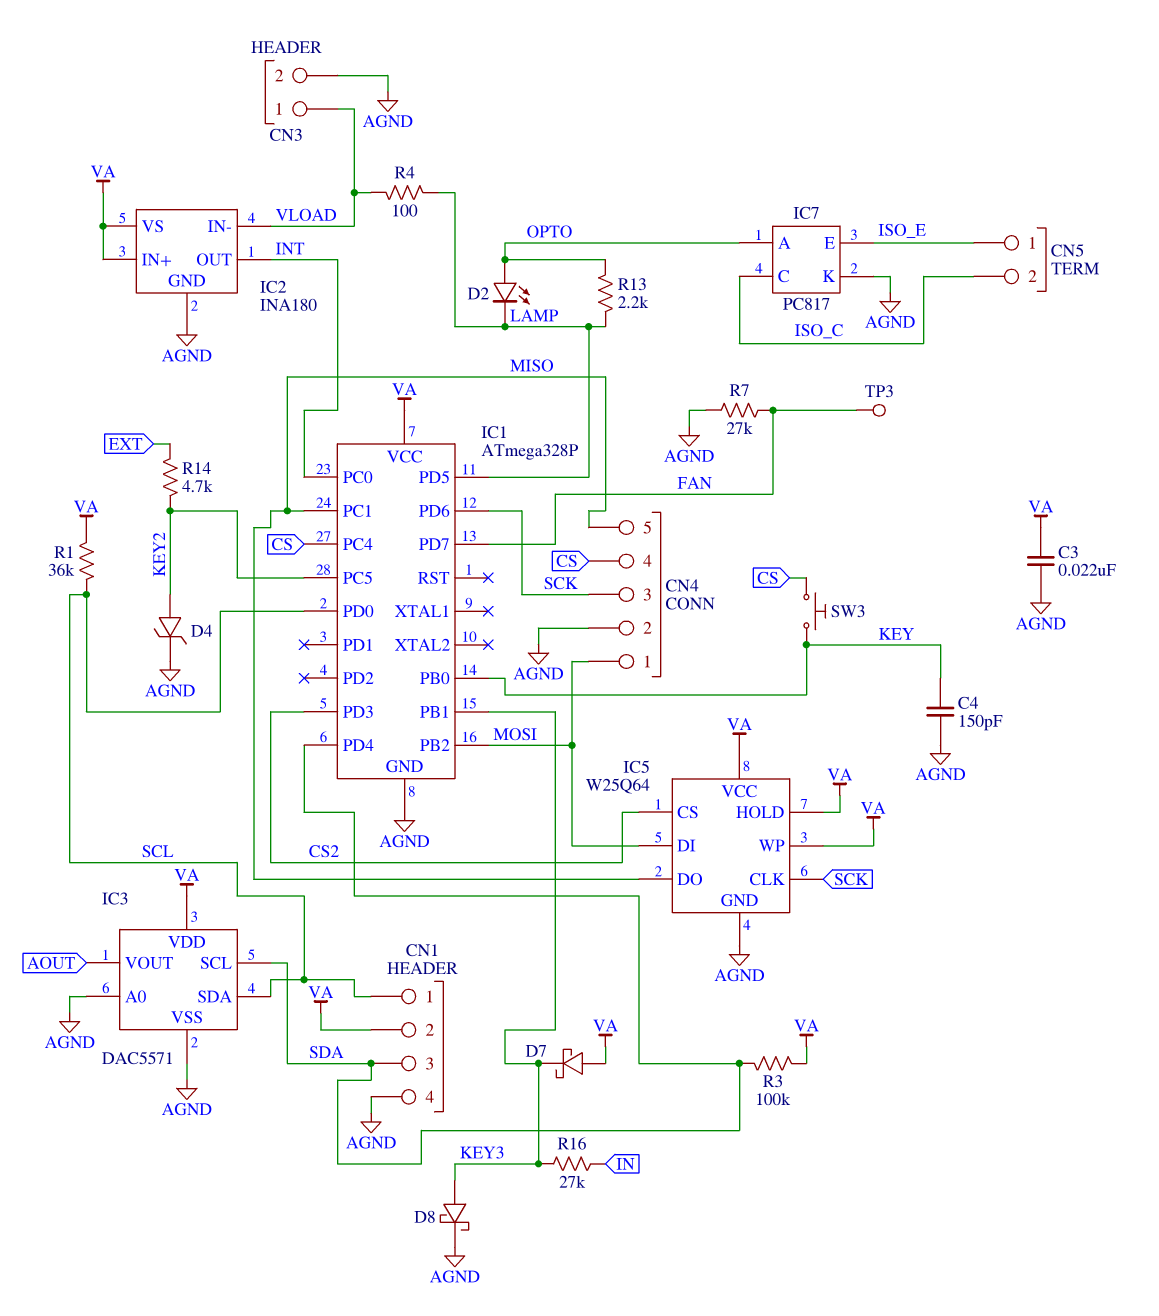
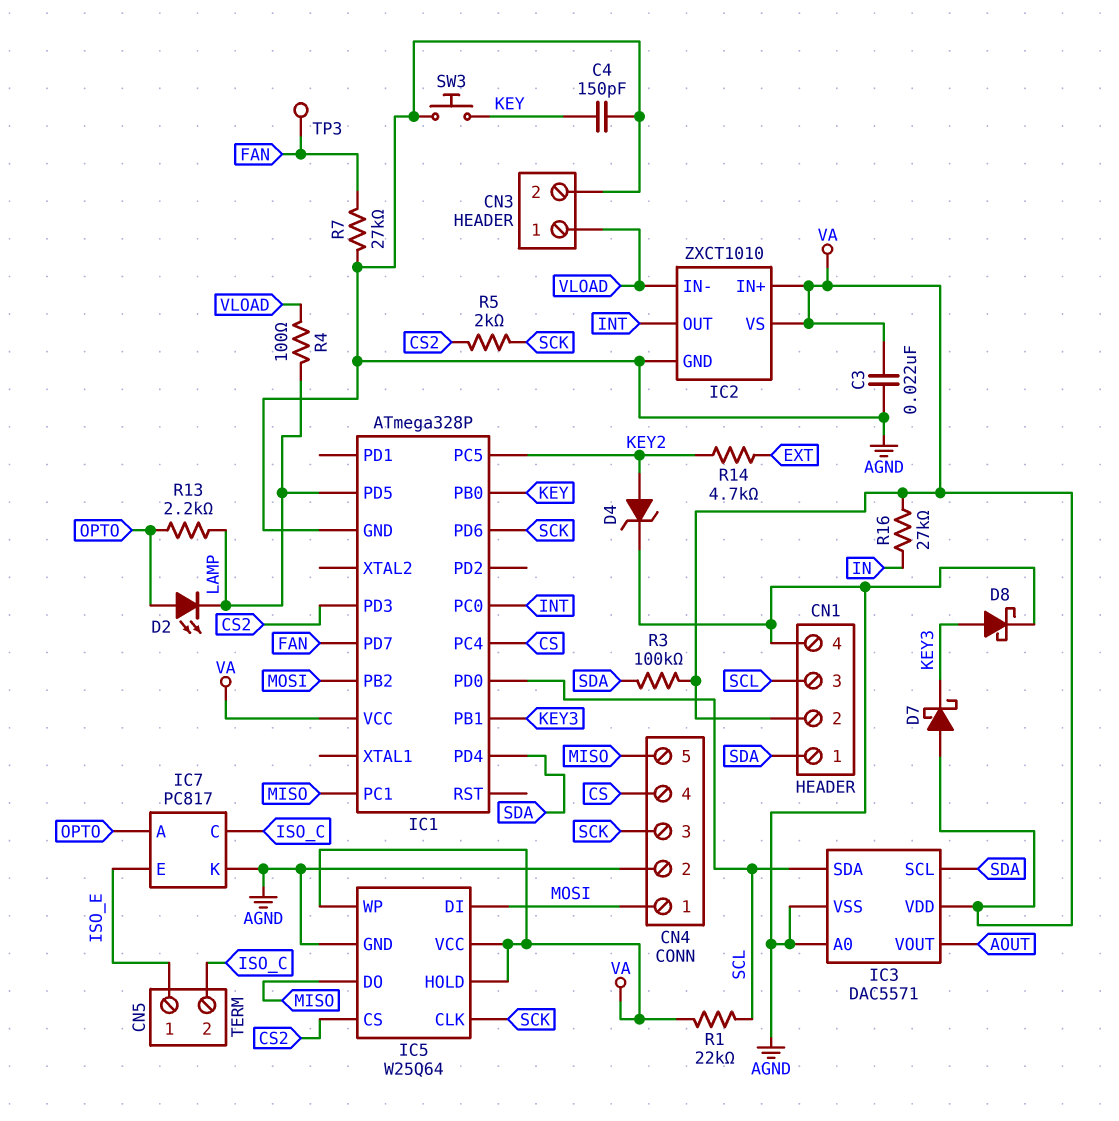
CN1 pin 1: SCL -> SDA
CN1 pin 3: SDA -> SCL
IC2: INA180 -> ZXCT1010
R1: 36k (SCL, VA) -> 22k (SCL, VA)
R5: none -> 2k (CS2, SCK)
R16: 27k (IN, KEY3) -> 27k (IN, VA)
SW3: button (CS, KEY) -> button (AGND, KEY)

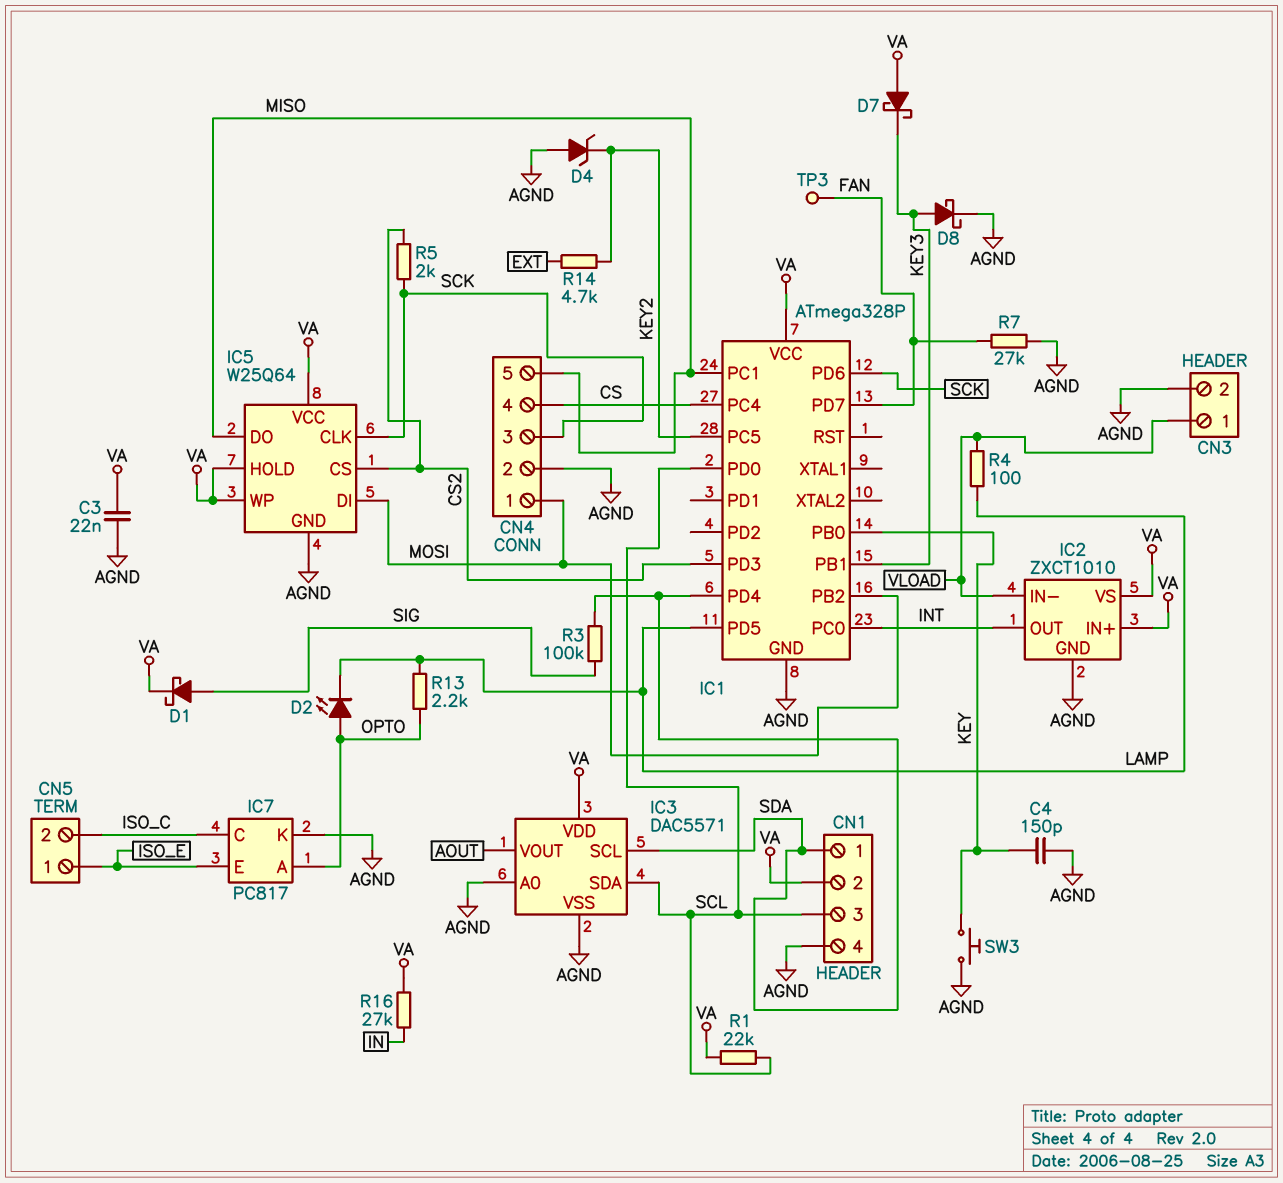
D1: none -> schottky (A SIG, K VA)
D4: zener (A KEY2, K AGND) -> zener (A AGND, K KEY2)
R3: 100k (SDA, VA) -> 100k (SDA, SIG)

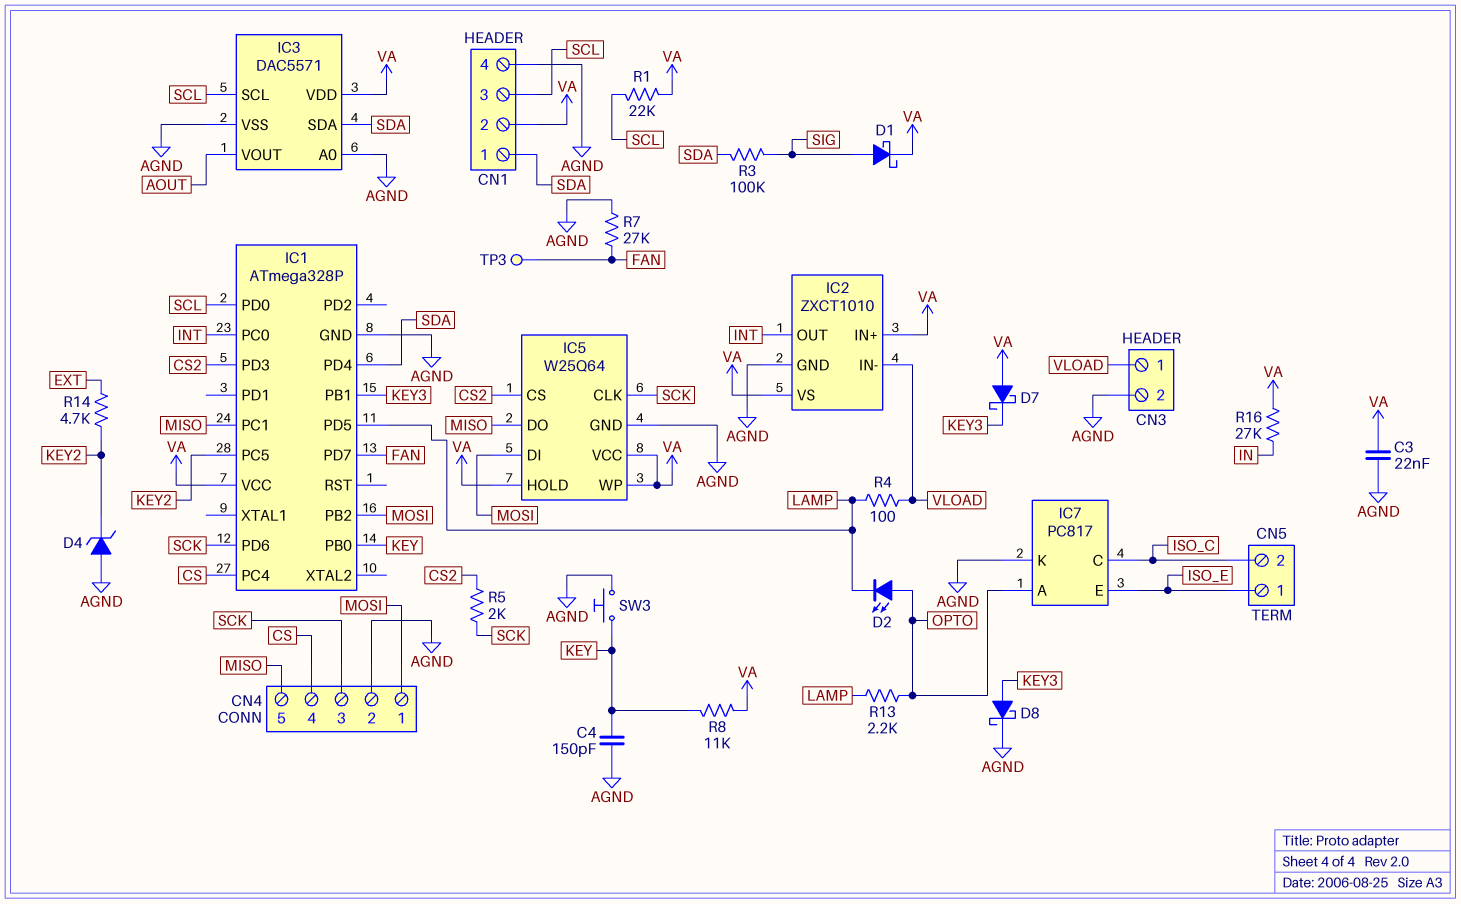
IC3 pin SCL: SDA -> SCL
IC3 pin SDA: SCL -> SDA
R8: none -> 11k (KEY, VA)

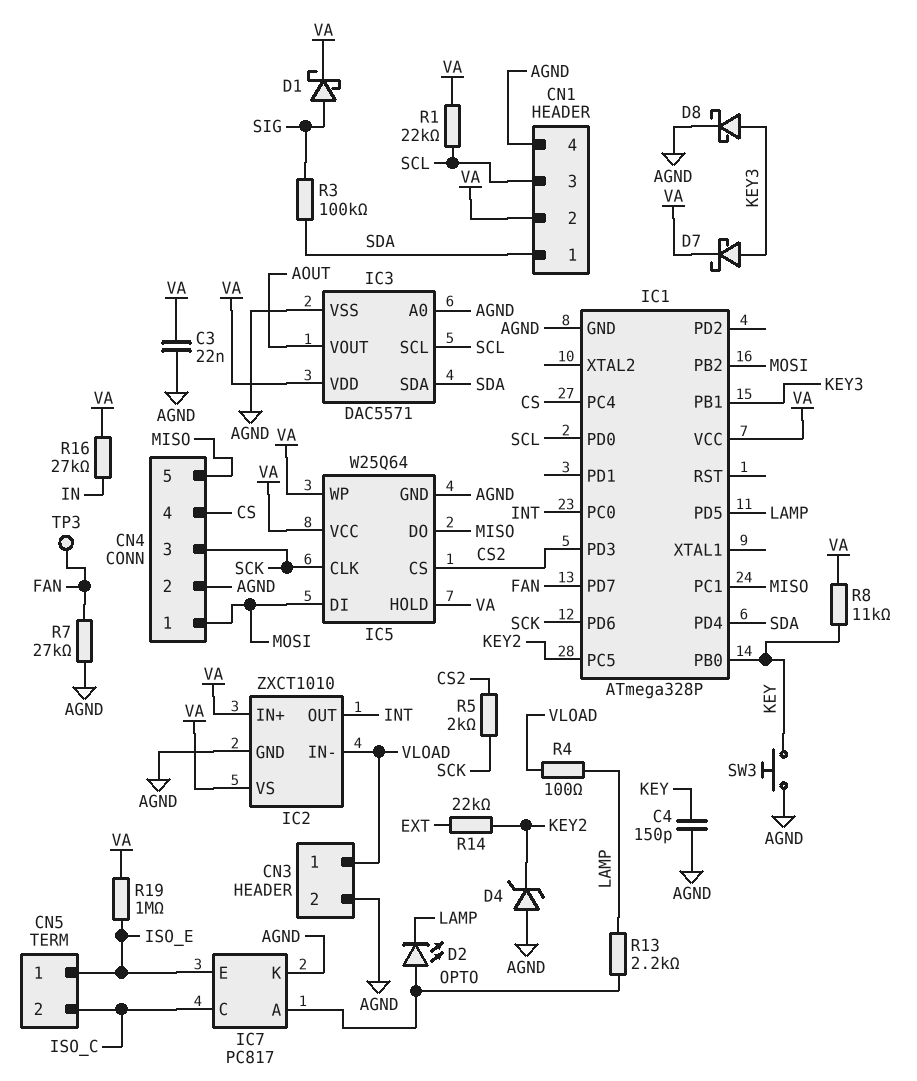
D7: schottky (A VA, K KEY3) -> schottky (A KEY3, K VA)
R14: 4.7k (EXT, KEY2) -> 22k (EXT, KEY2)
R19: none -> 1M (ISO_E, VA)

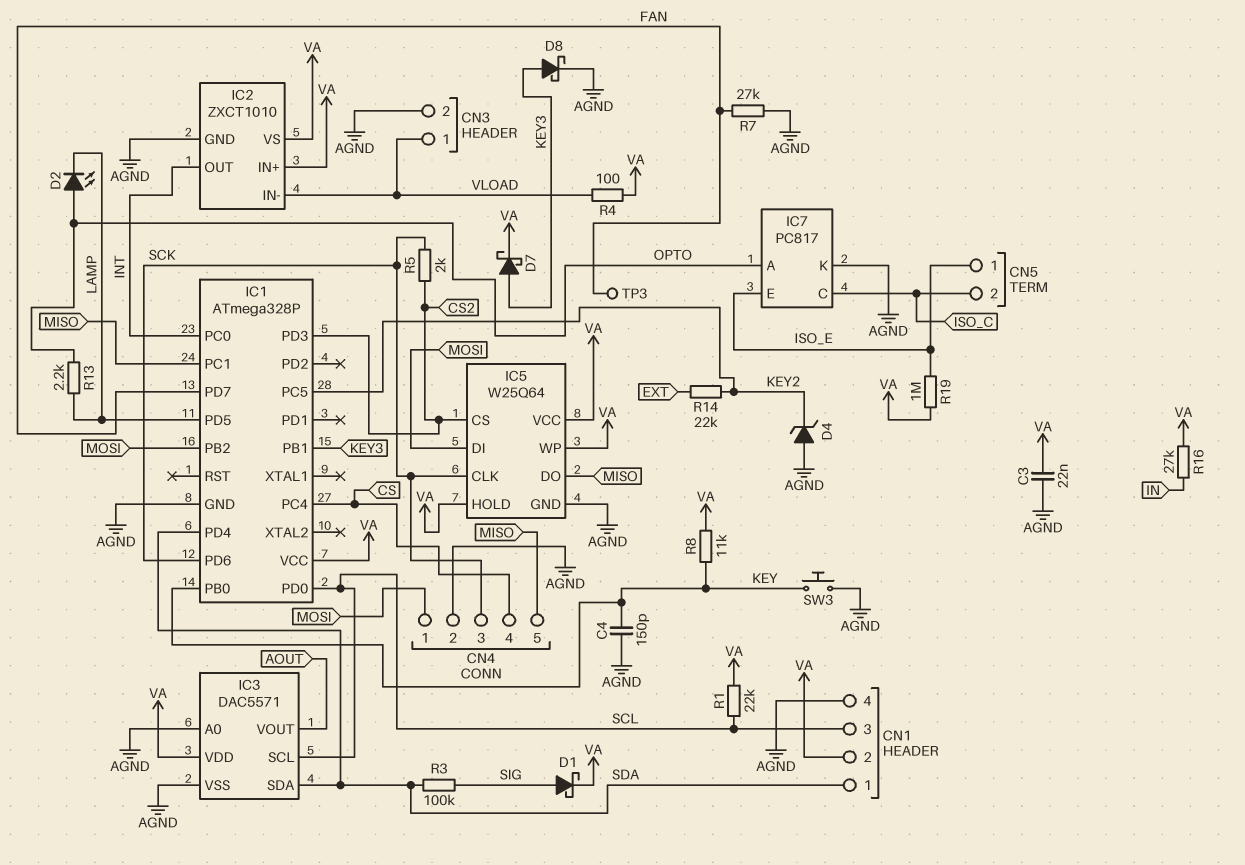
R4: 100 (LAMP, VLOAD) -> 100 (VA, VLOAD)

